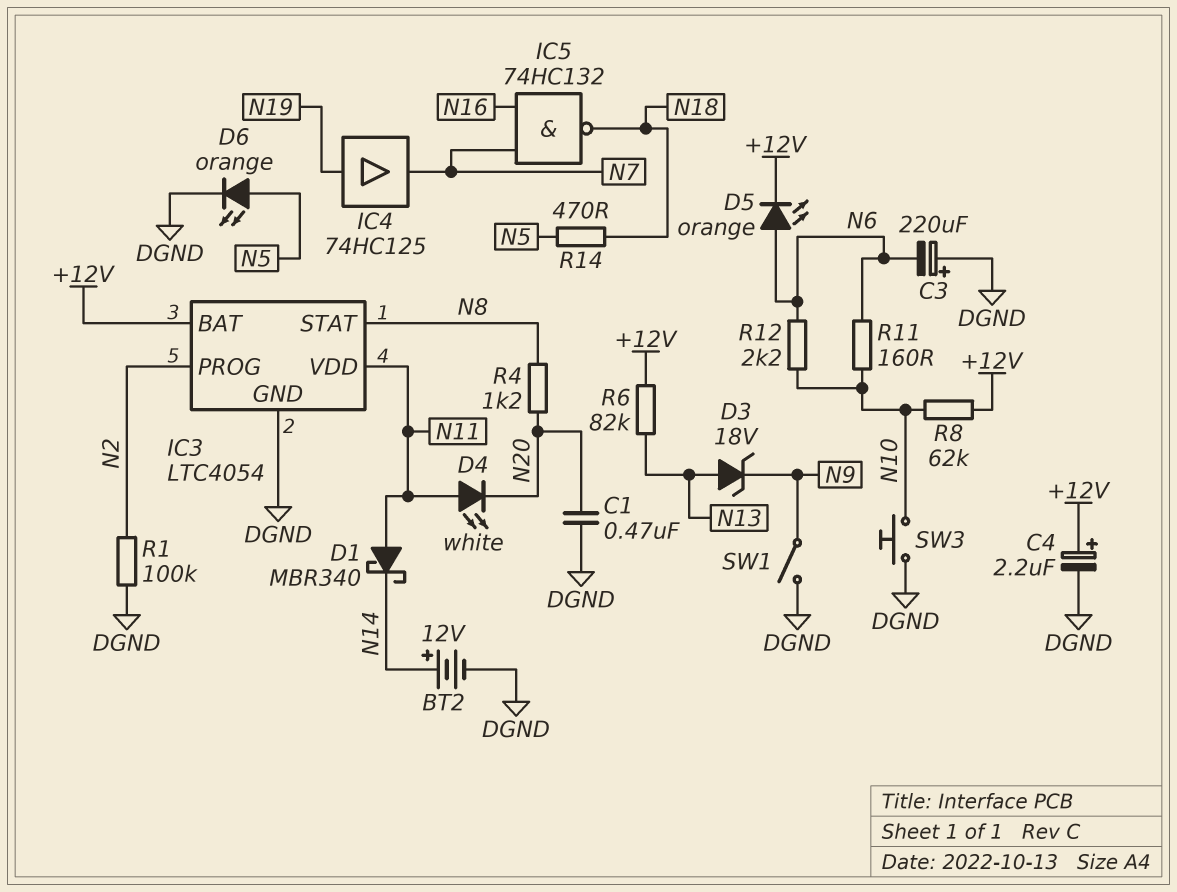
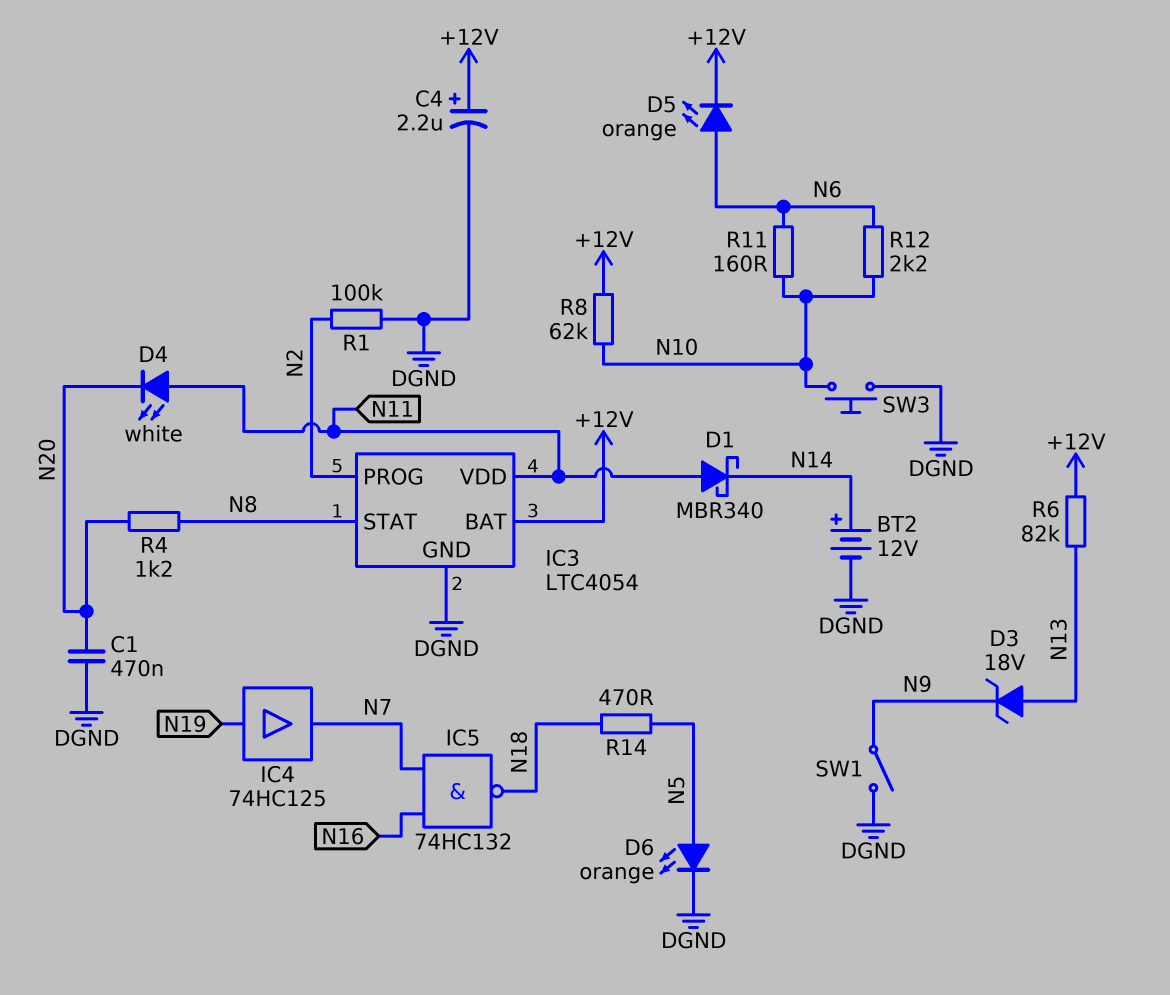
C3: 220uF (plus DGND, minus N6) -> none

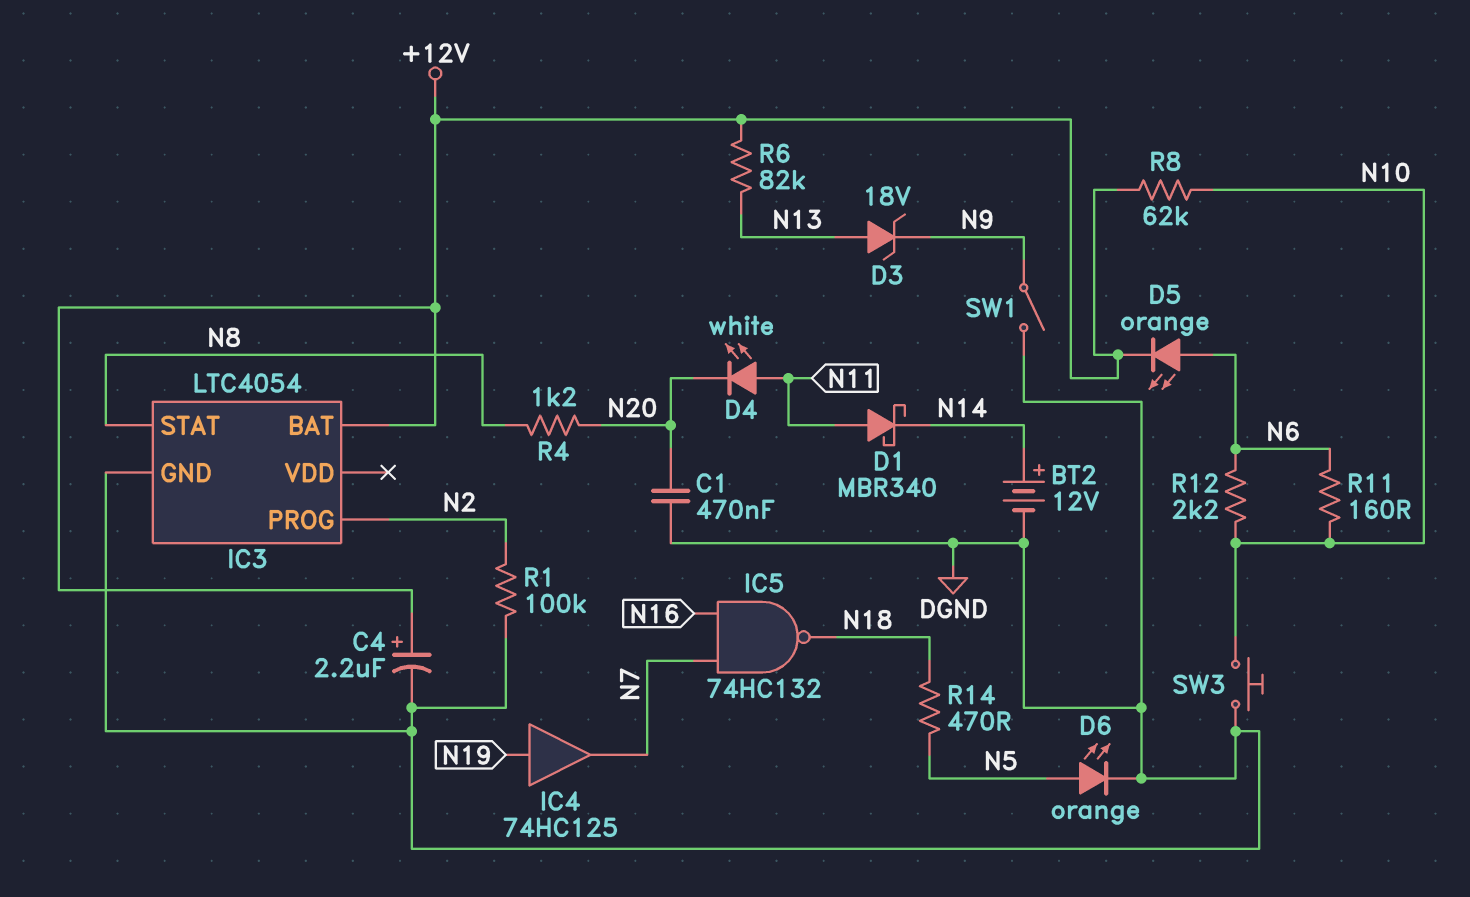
IC3 pin VDD: N11 -> none

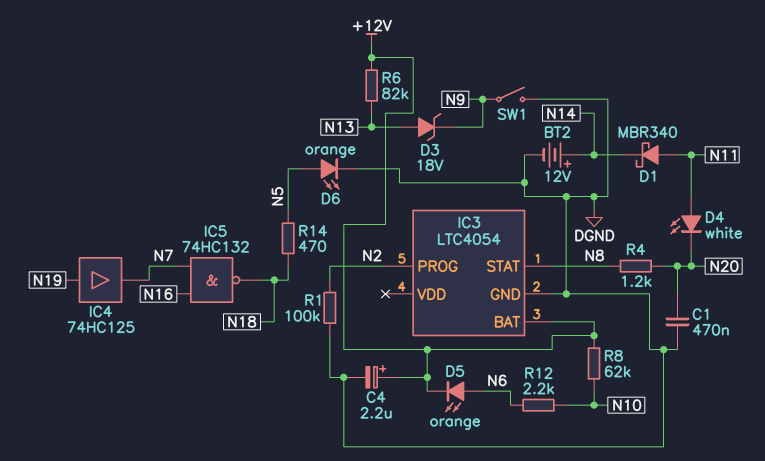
R11: 160 (N6, N10) -> none
SW3: button (DGND, N10) -> none

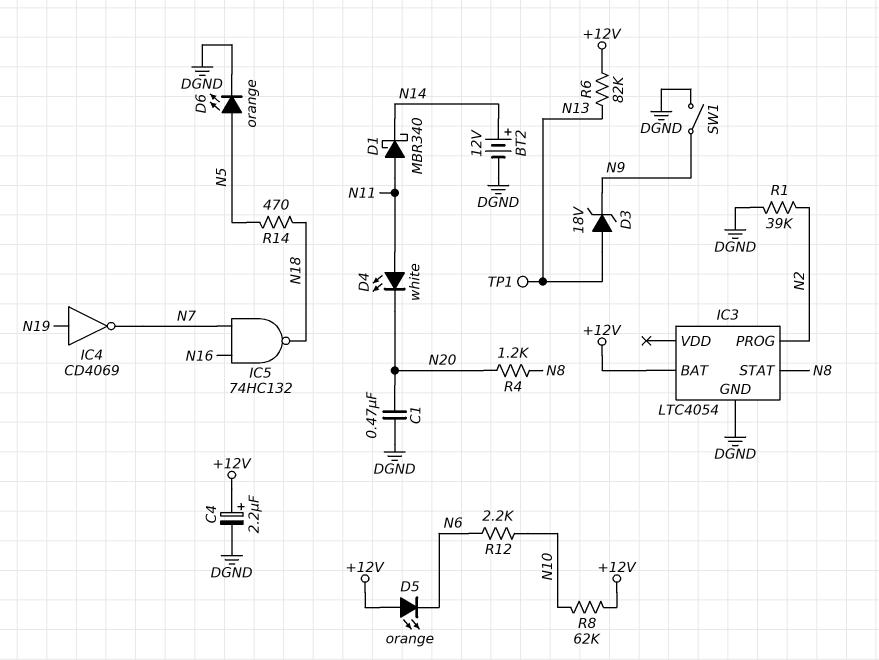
D5: LED orange (A N6, K +12V) -> LED orange (A +12V, K N6)
IC4: buffer 74HC125 (in N19, out N7) -> NOT CD4069 (in N19, out N7)
R1: 100k (DGND, N2) -> 39k (DGND, N2)
TP1: none -> test point (N13)

